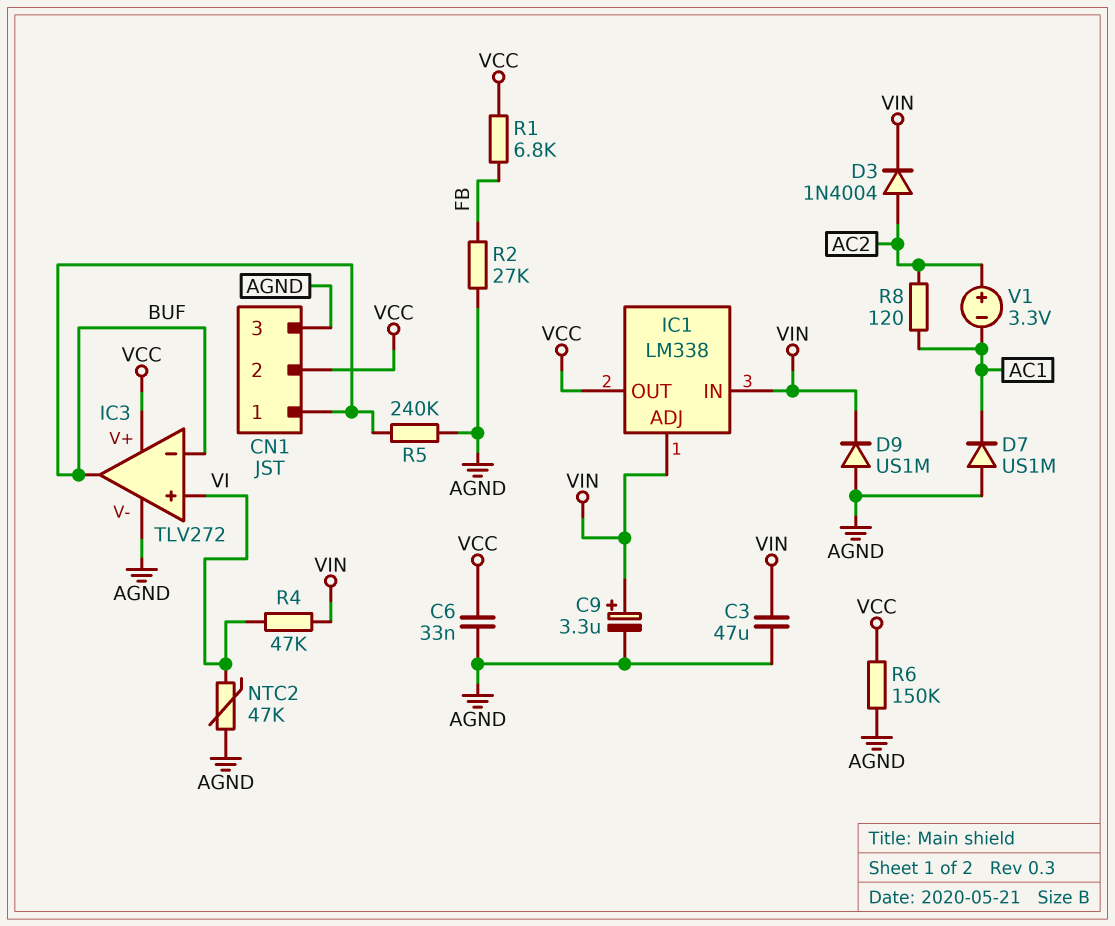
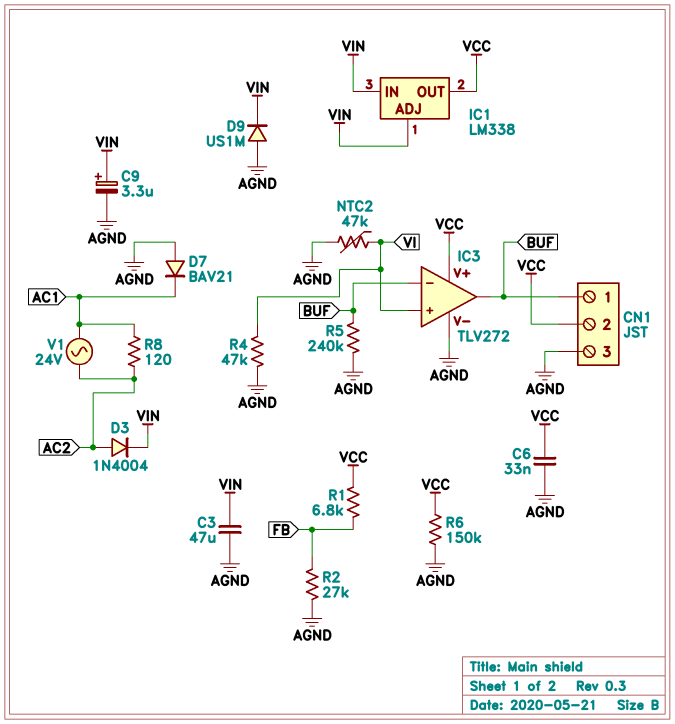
D7: diode US1M (A AGND, K AC1) -> diode BAV21 (A AGND, K AC1)
R4: 47k (VI, VIN) -> 47k (AGND, VI)
V1: 3.3V (plus AC2, minus AC1) -> AC 24V (AC1, AC2)

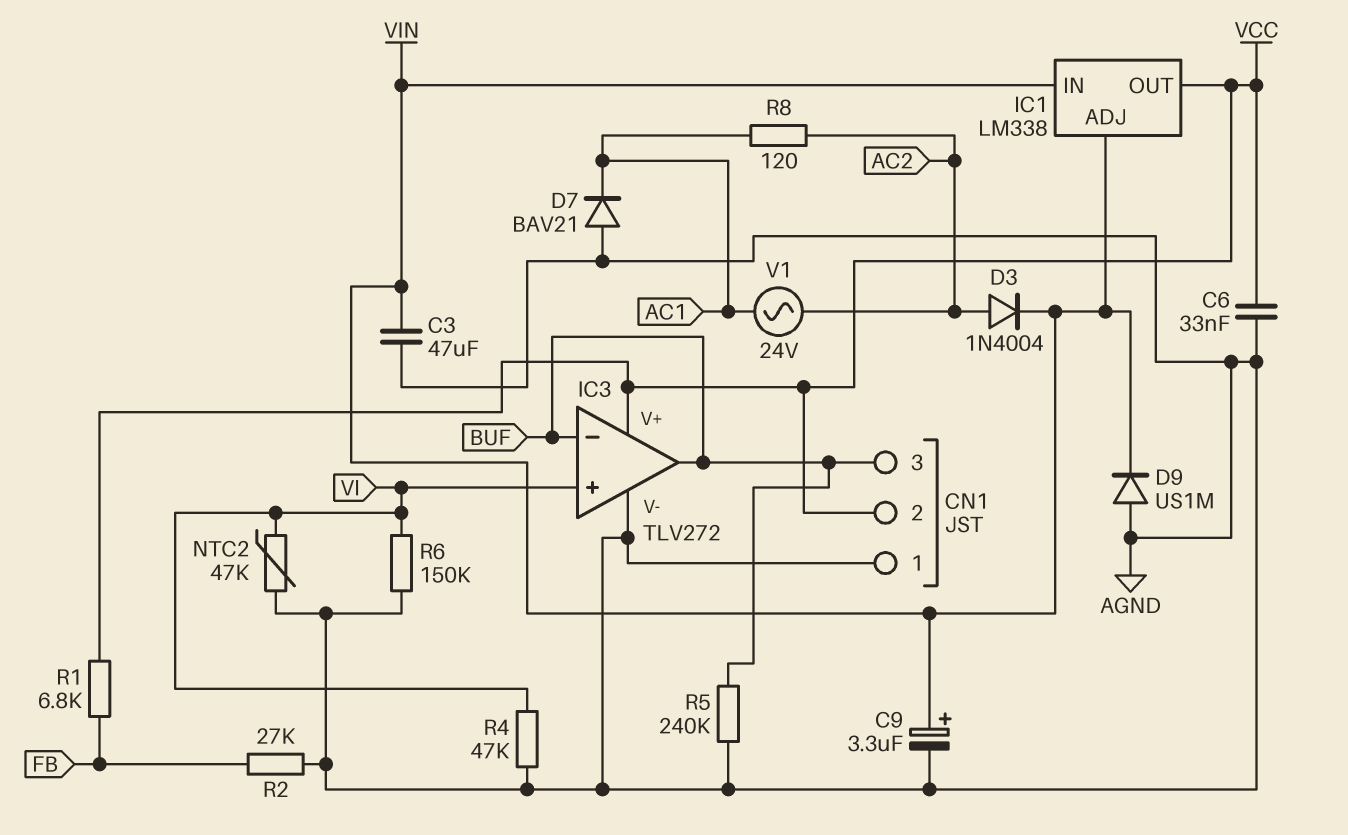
CN1 pin 1: BUF -> AGND
CN1 pin 3: AGND -> BUF
R6: 150k (AGND, VCC) -> 150k (AGND, VI)

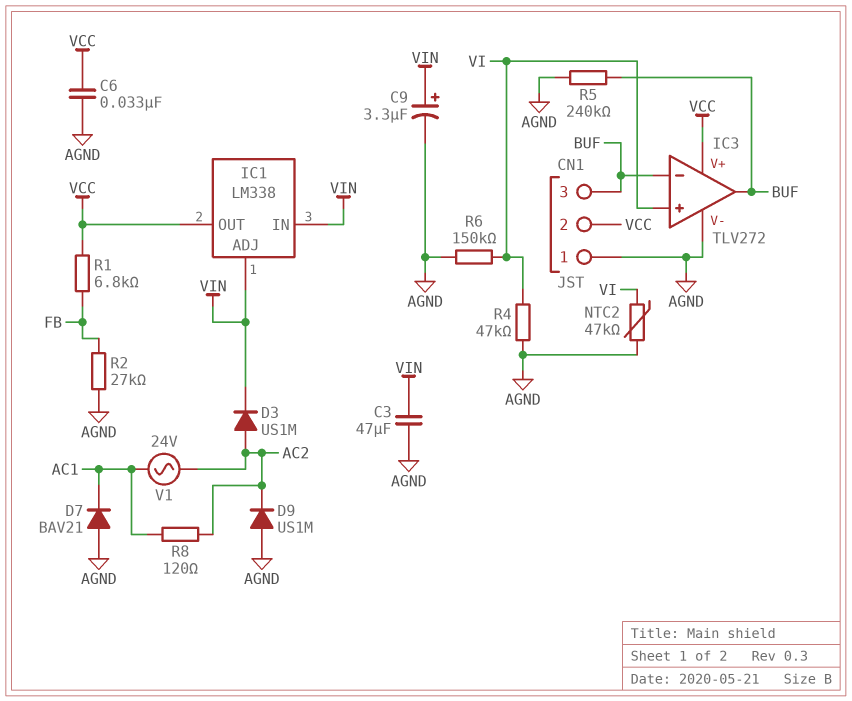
D3: diode 1N4004 (A AC2, K VIN) -> diode US1M (A AC2, K VIN)
D9: diode US1M (A AGND, K VIN) -> diode US1M (A AGND, K AC2)

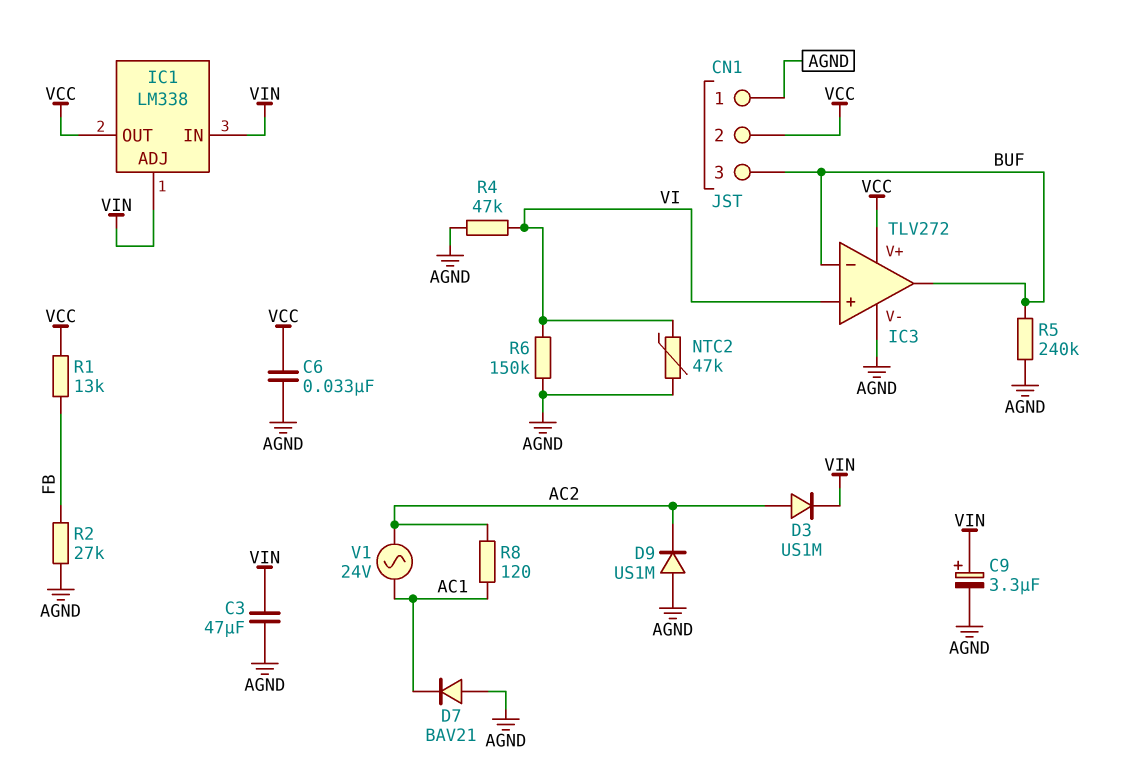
R1: 6.8k (FB, VCC) -> 13k (FB, VCC)

